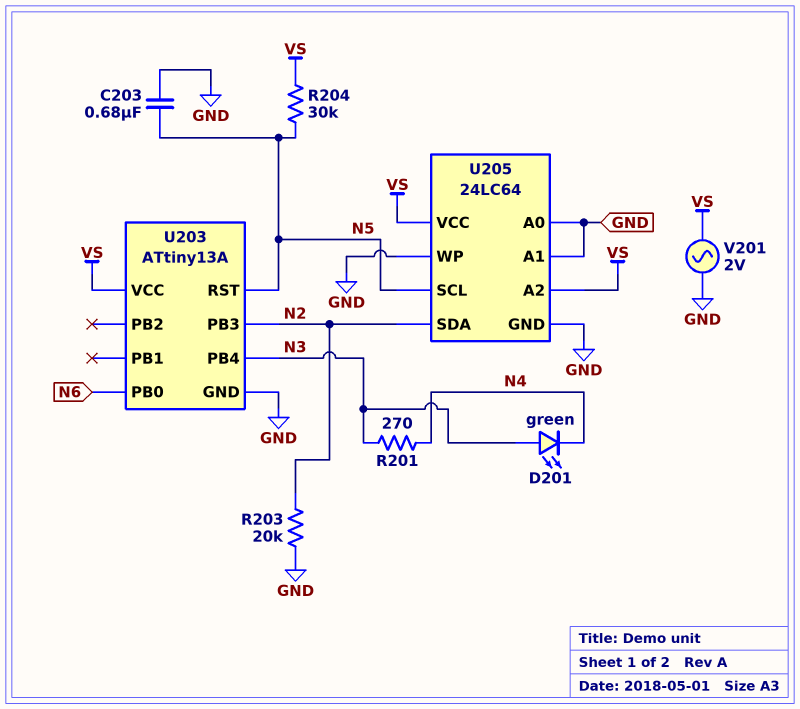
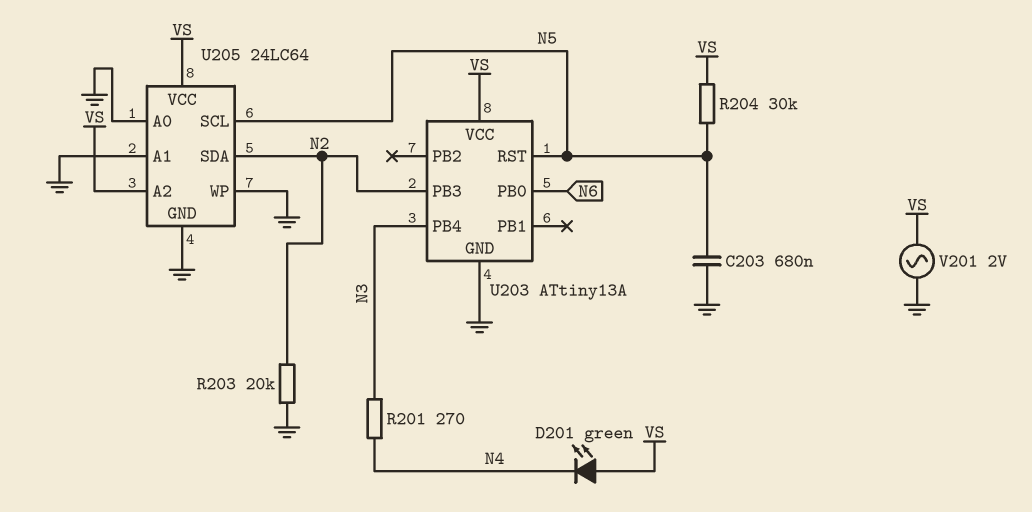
D201: LED green (A N3, K N4) -> LED green (A VS, K N4)

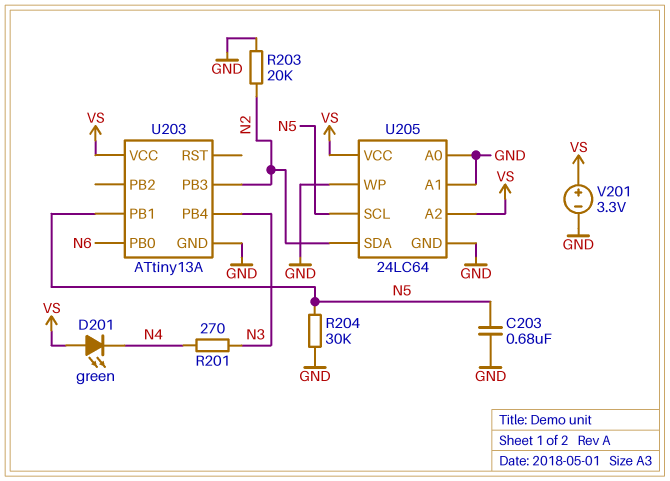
R204: 30k (N5, VS) -> 30k (GND, N5)
U203 pin PB1: none -> N5
U203 pin RST: N5 -> none
V201: AC 2V (GND, VS) -> 3.3V (plus VS, minus GND)

